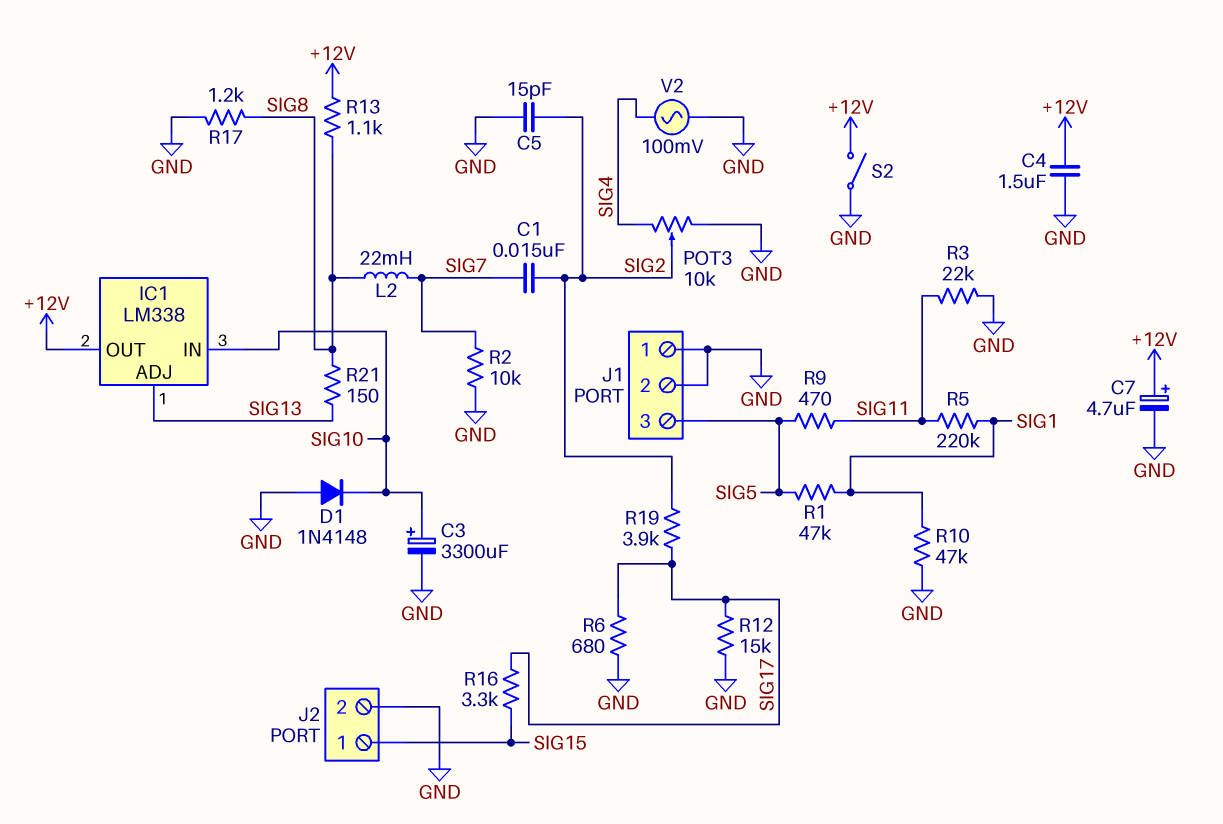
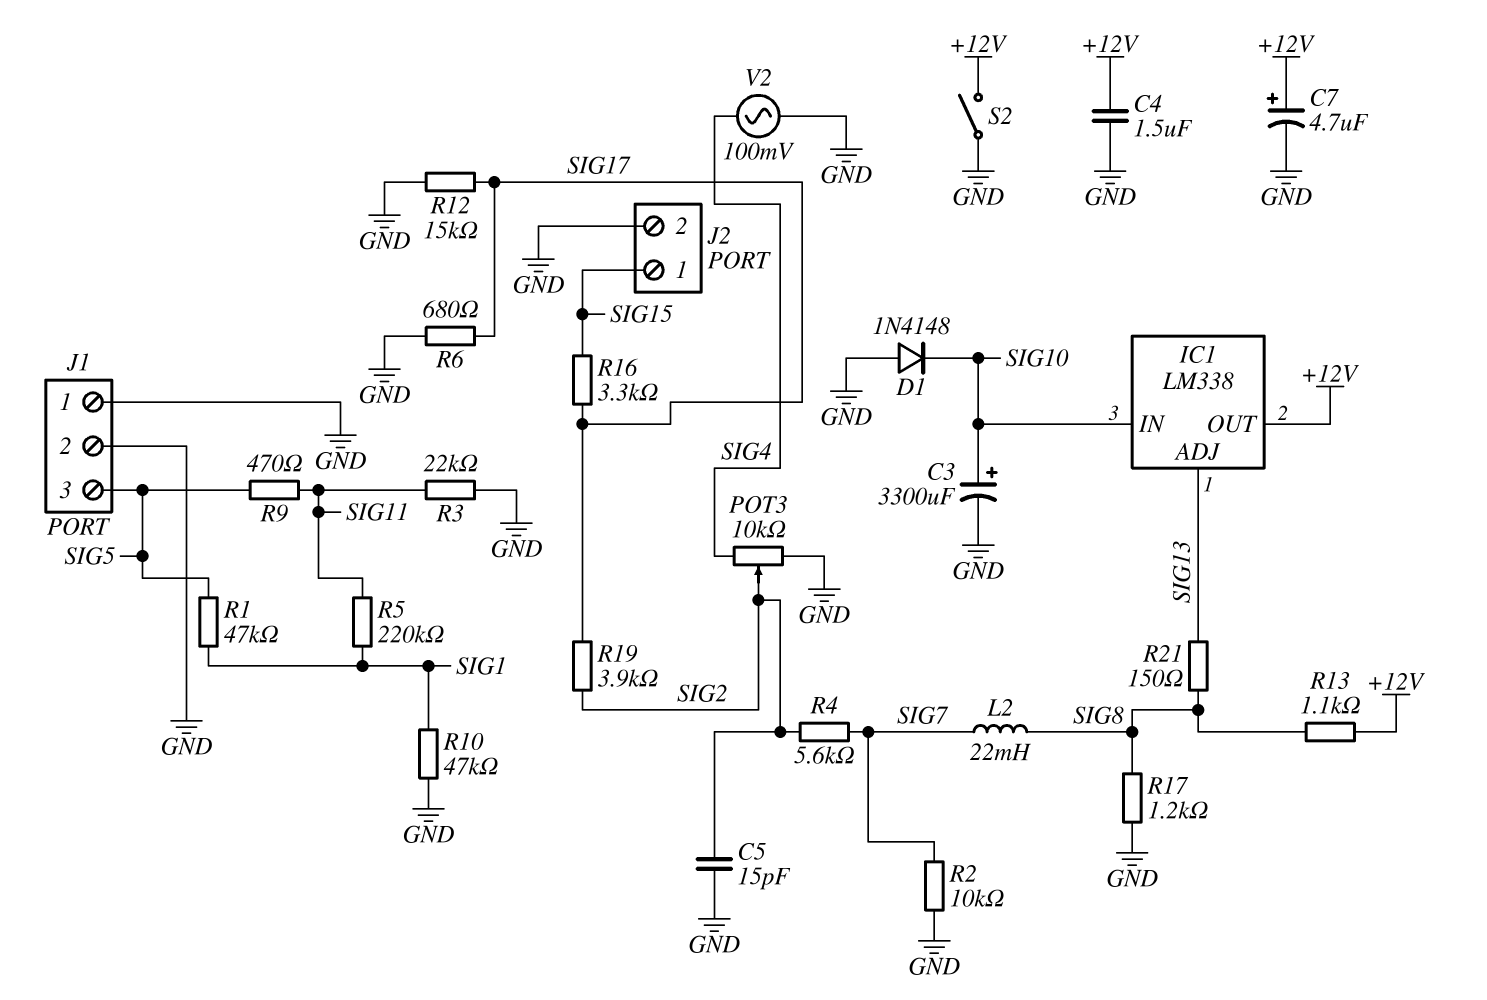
C1: 15nF (SIG2, SIG7) -> none
R4: none -> 5.6k (SIG2, SIG7)

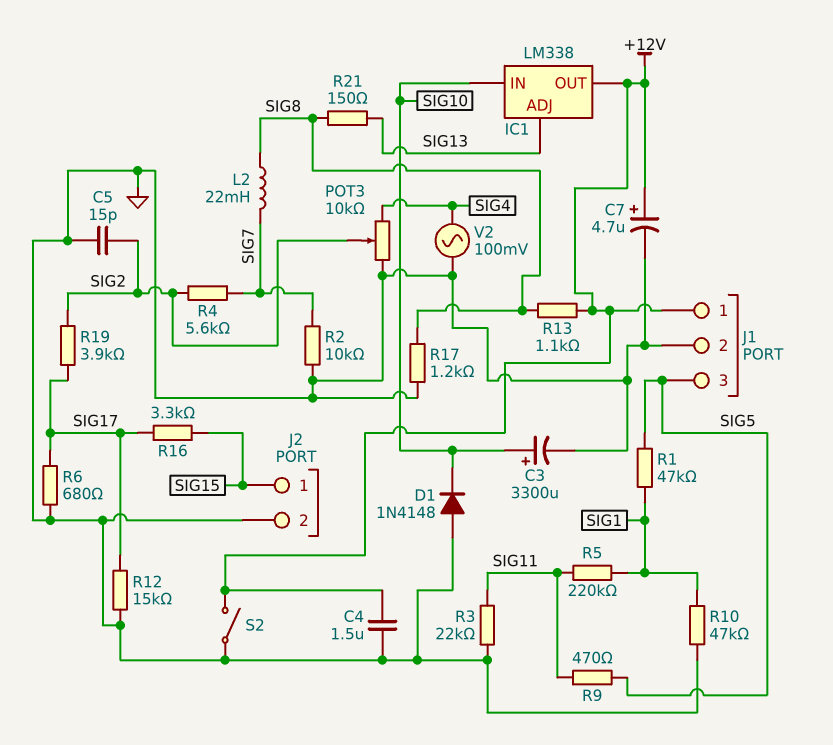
J1 pin 1: GND -> +12V

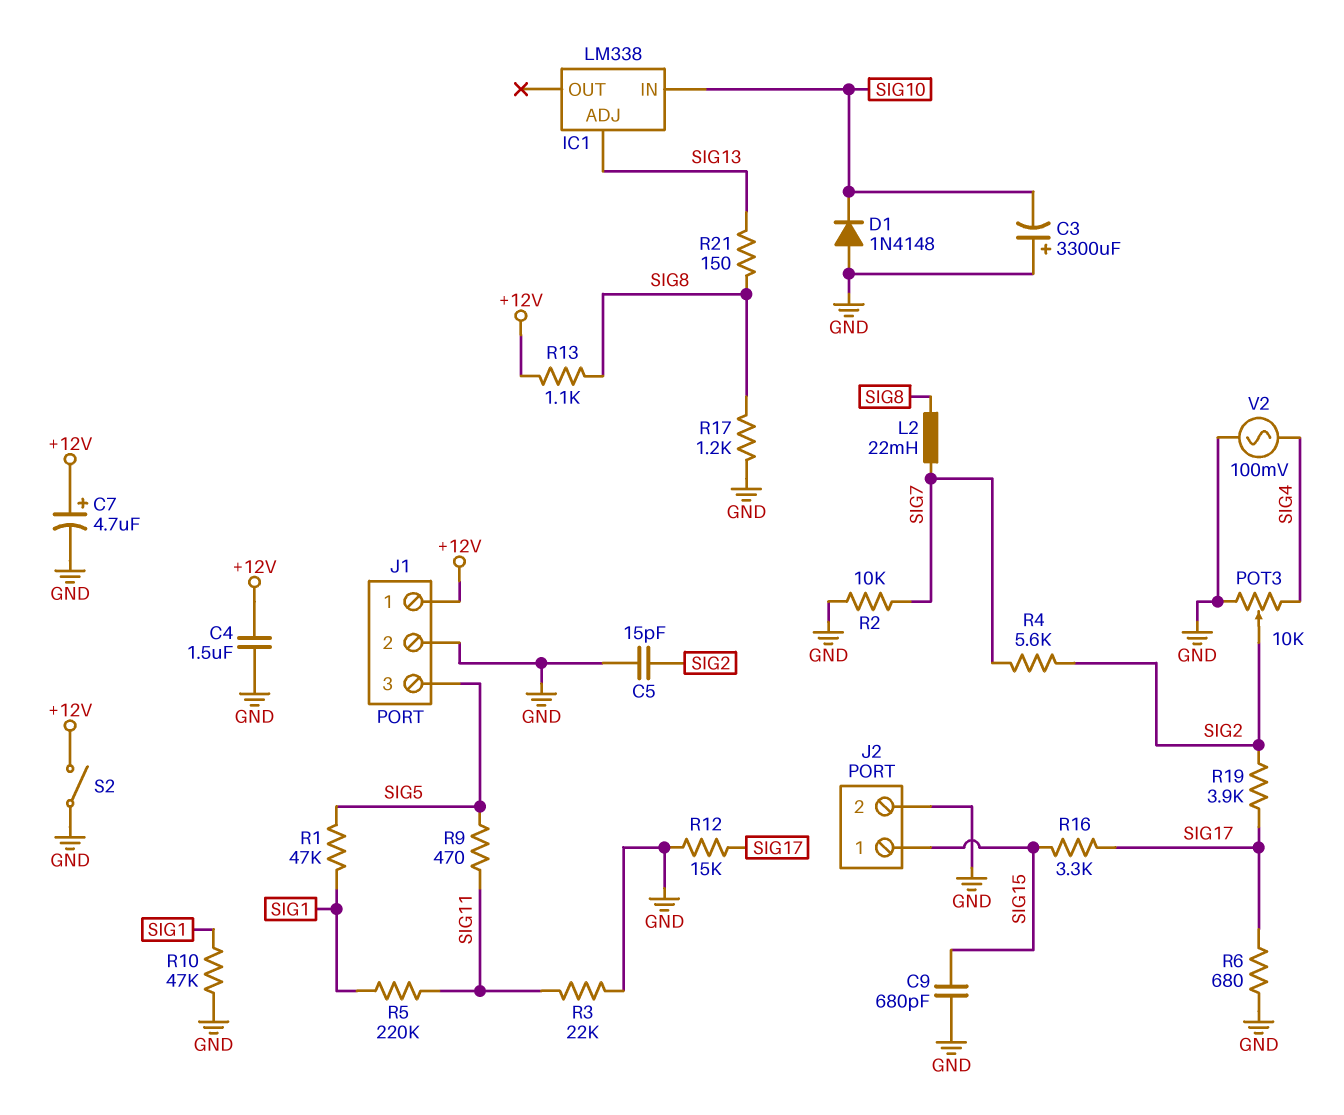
C3: 3300uF (plus SIG10, minus GND) -> 3300uF (plus GND, minus SIG10)
C9: none -> 680pF (GND, SIG15)
IC1 pin OUT: +12V -> none

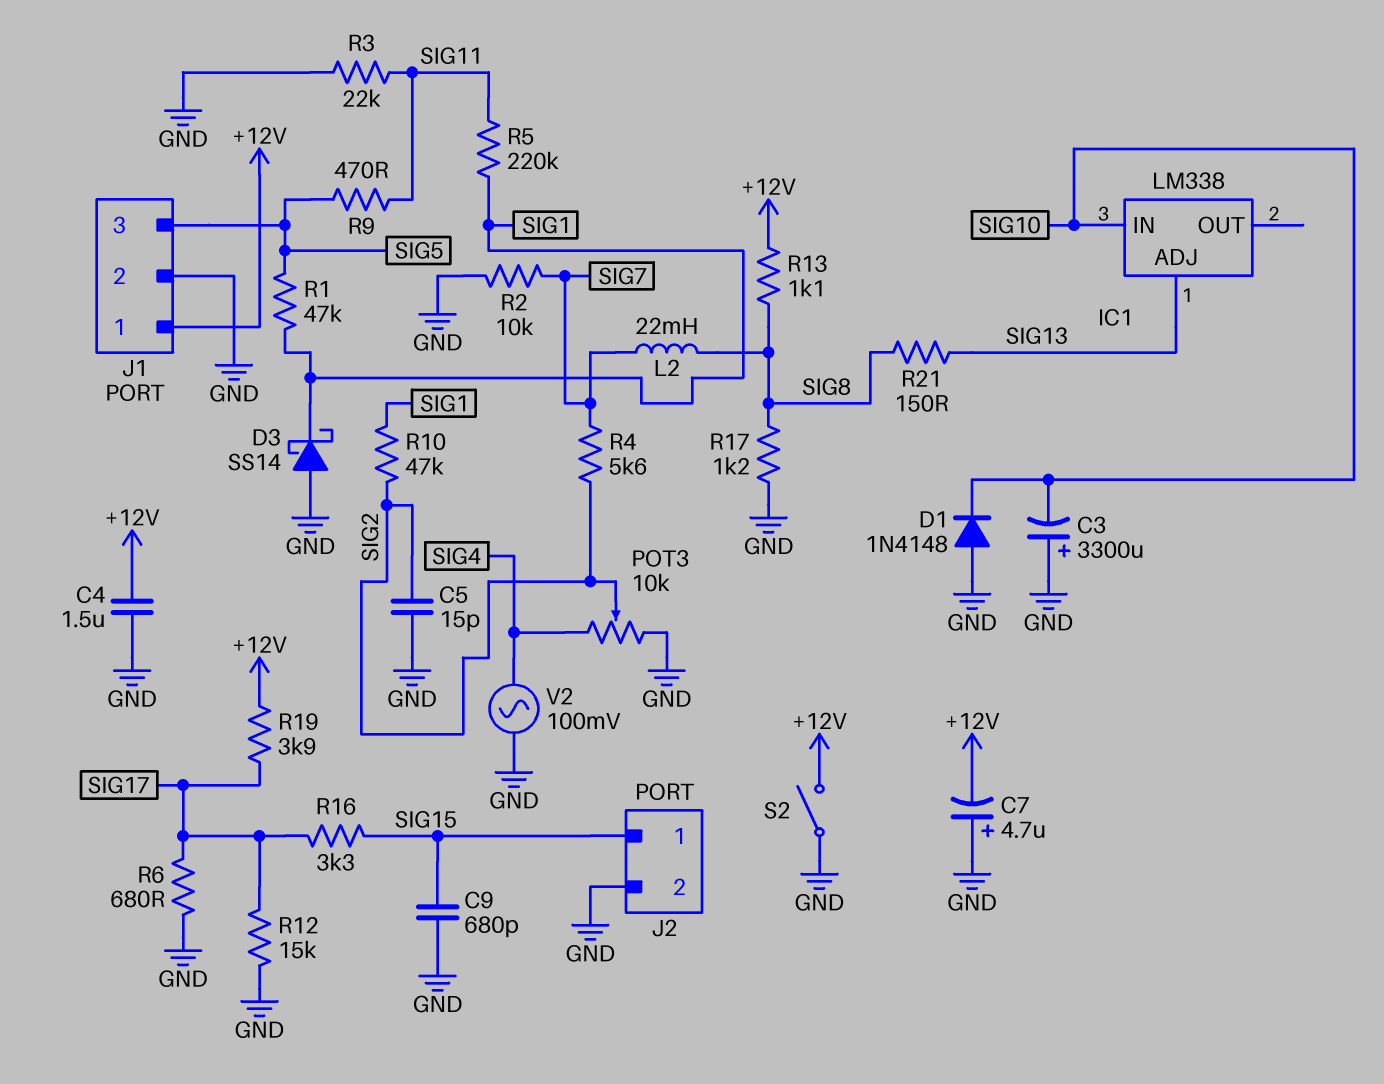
C7: 4.7uF (plus +12V, minus GND) -> 4.7uF (plus GND, minus +12V)
D3: none -> schottky SS14 (A GND, K SIG1)
R10: 47k (GND, SIG1) -> 47k (SIG1, SIG2)
R19: 3.9k (SIG2, SIG17) -> 3.9k (+12V, SIG17)

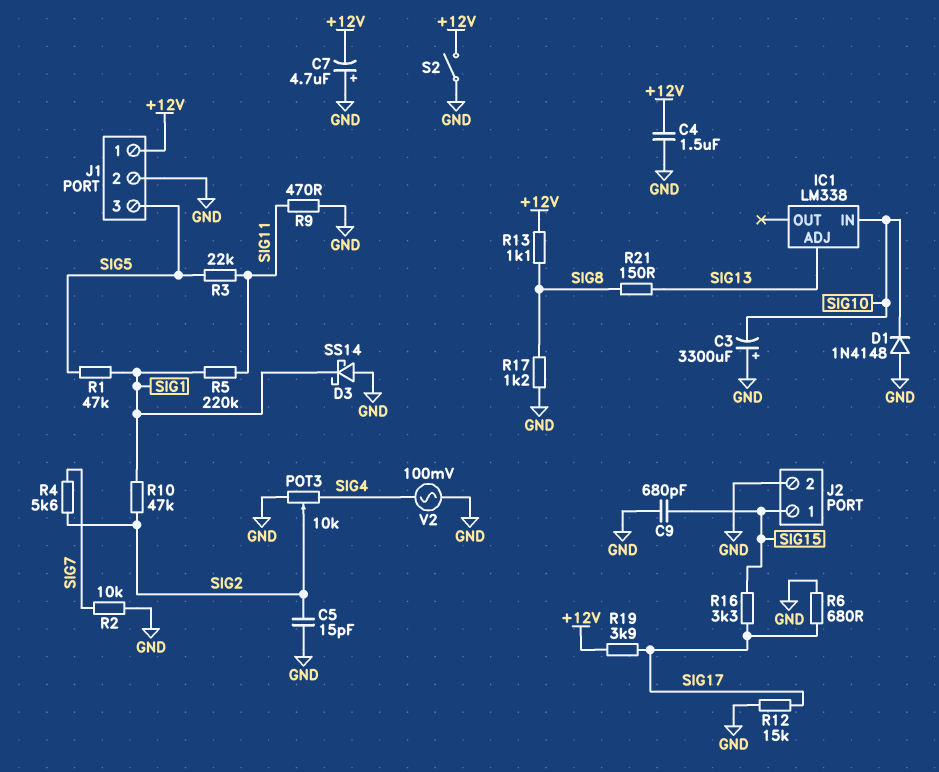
L2: 22mH (SIG7, SIG8) -> none
R3: 22k (GND, SIG11) -> 22k (SIG5, SIG11)
R9: 470 (SIG5, SIG11) -> 470 (GND, SIG11)

